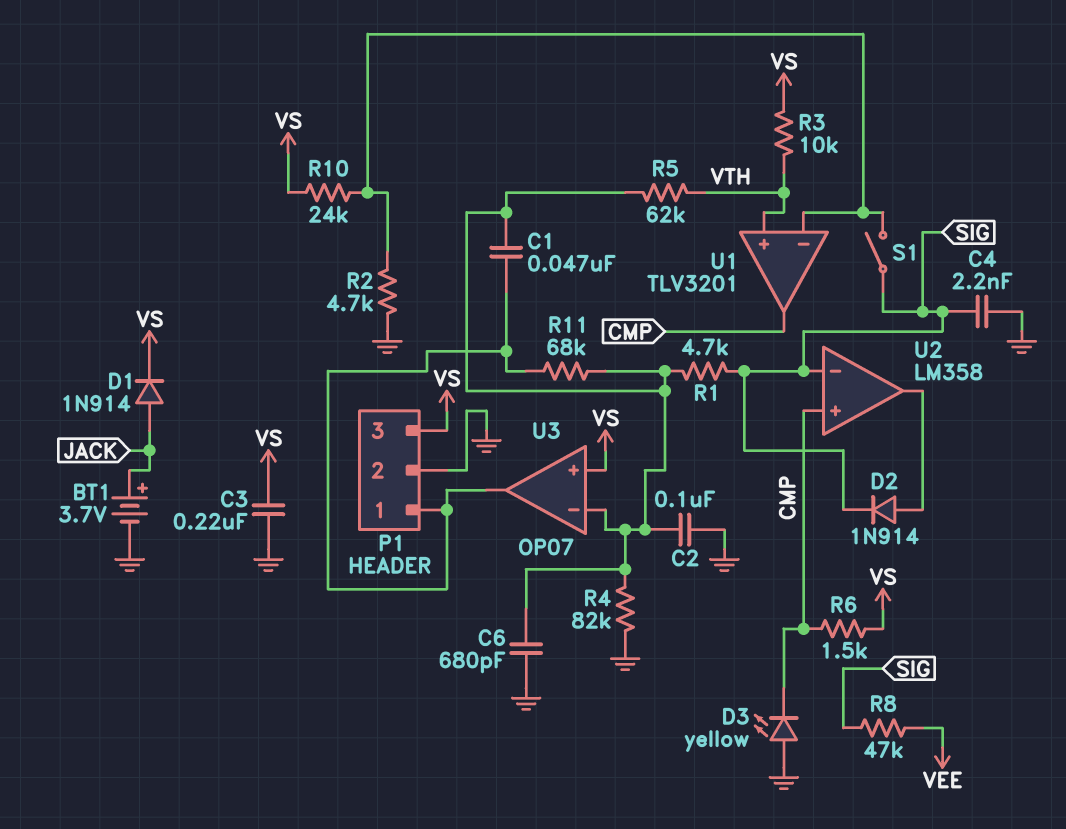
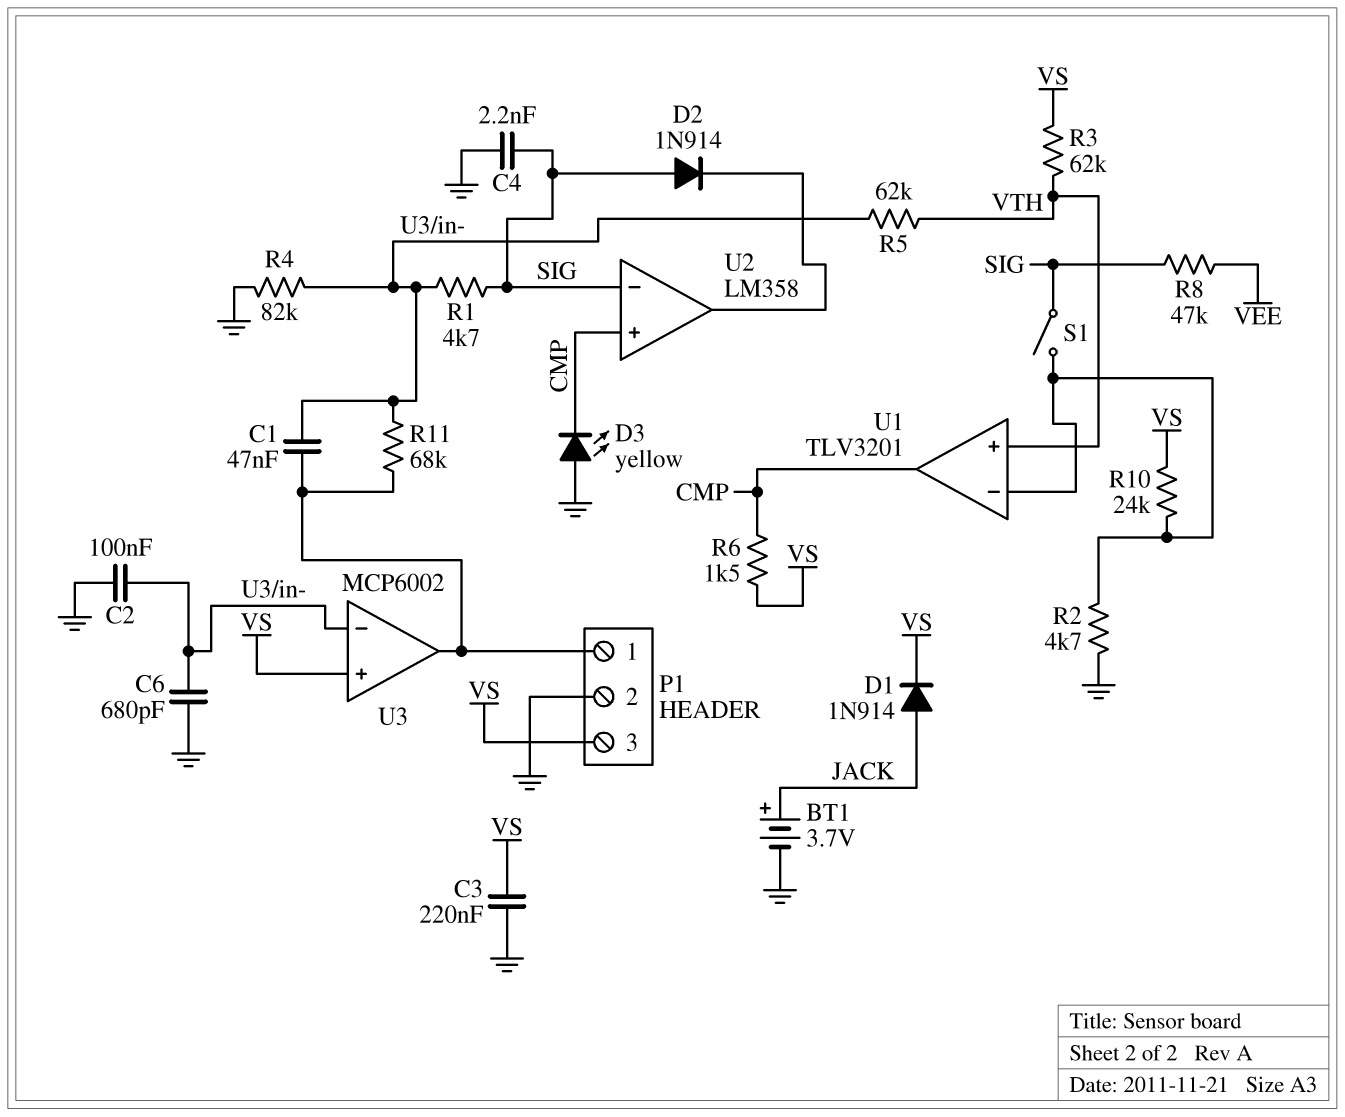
D2: diode 1N914 (A U2/out, K SIG) -> diode 1N914 (A SIG, K U2/out)
R3: 10k (VS, VTH) -> 62k (VS, VTH)
U3: OP07 -> MCP6002

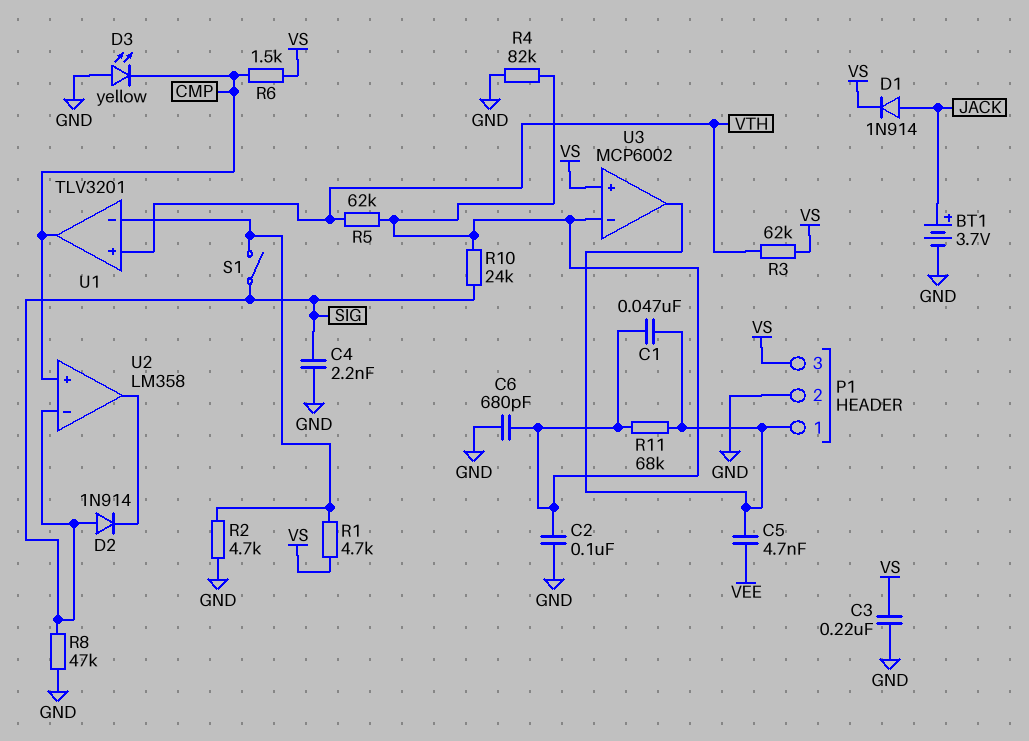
C5: none -> 4.7nF (P1/1, VEE)
R1: 4.7k (SIG, U3/in-) -> 4.7k (U1/in-, VS)
R8: 47k (SIG, VEE) -> 47k (GND, SIG)
R10: 24k (U1/in-, VS) -> 24k (SIG, U3/in-)

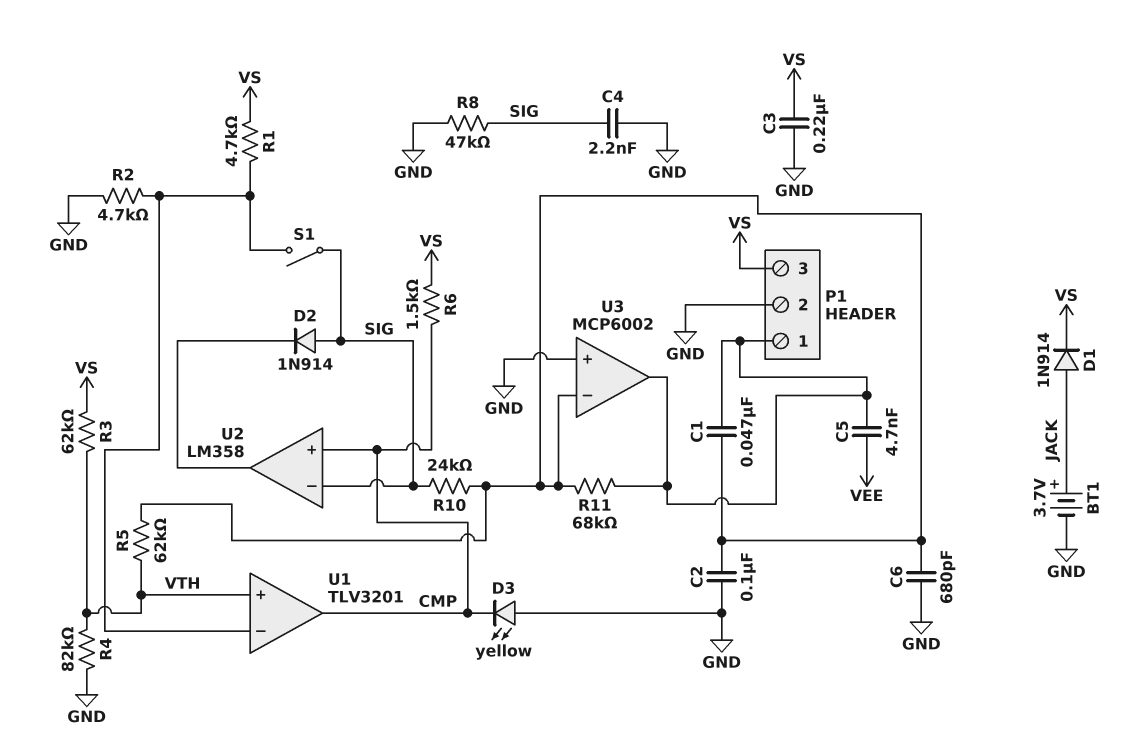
R4: 82k (GND, U3/in-) -> 82k (GND, VTH)
U3 pin in+: VS -> GND

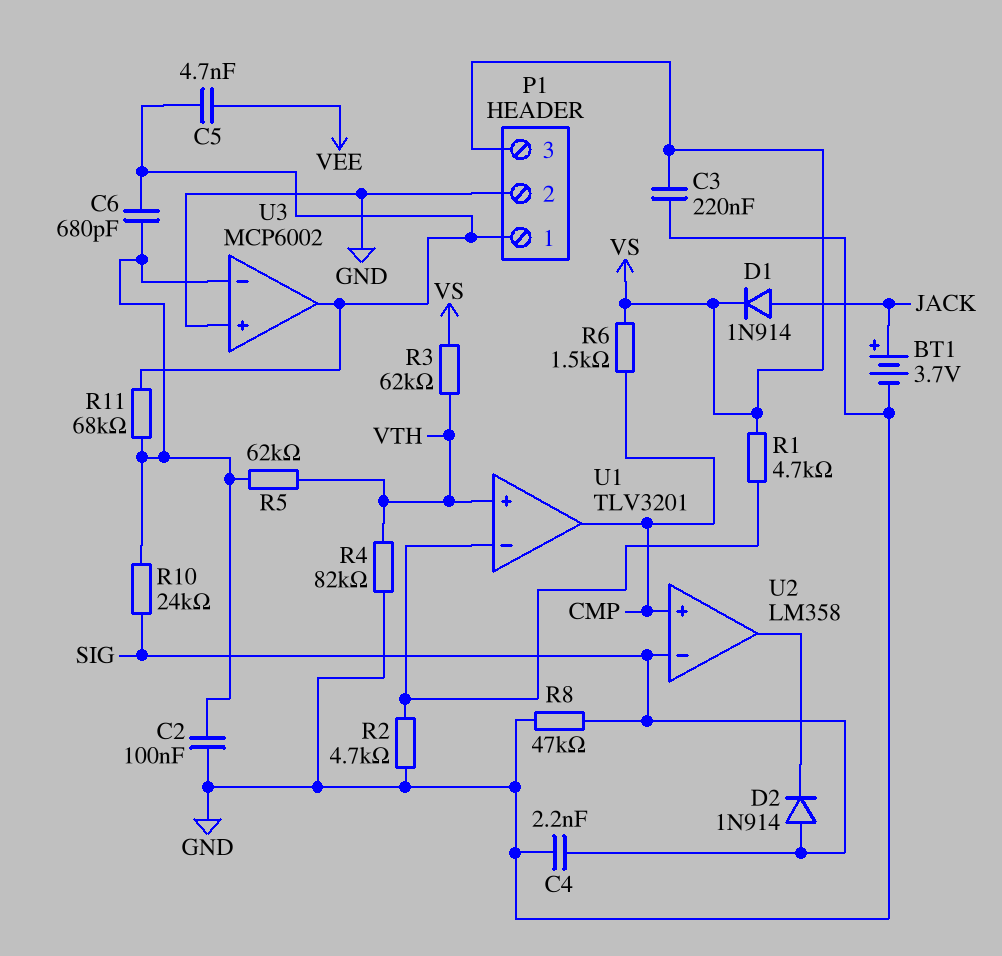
C1: 47nF (P1/1, U3/in-) -> none
C6: 680pF (GND, U3/in-) -> 680pF (P1/1, U3/in-)
D3: LED yellow (A GND, K CMP) -> none
S1: switch (SIG, U1/in-) -> none

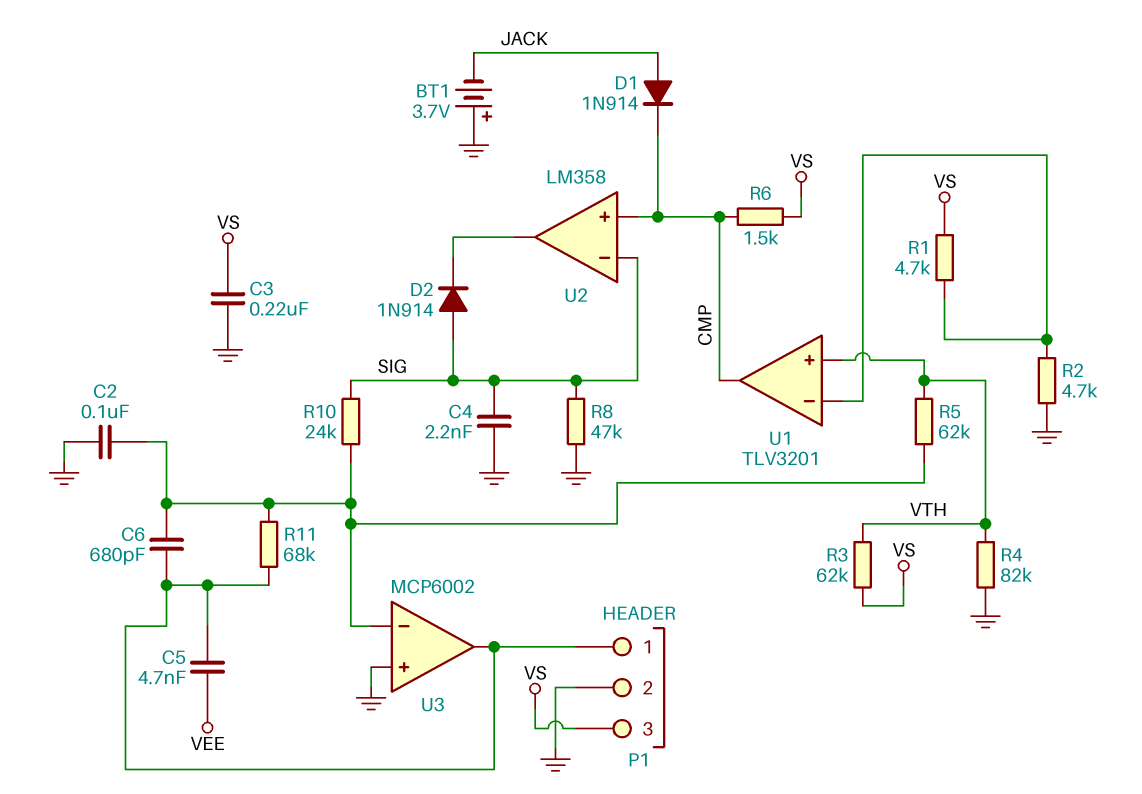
BT1: 3.7V (plus JACK, minus GND) -> 3.7V (plus GND, minus JACK)
D1: diode 1N914 (A JACK, K VS) -> diode 1N914 (A JACK, K CMP)

